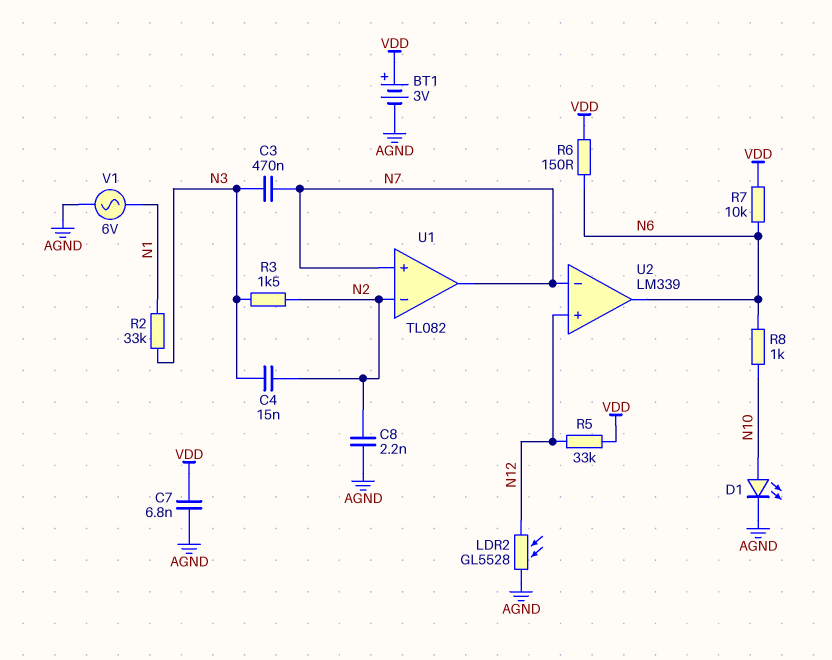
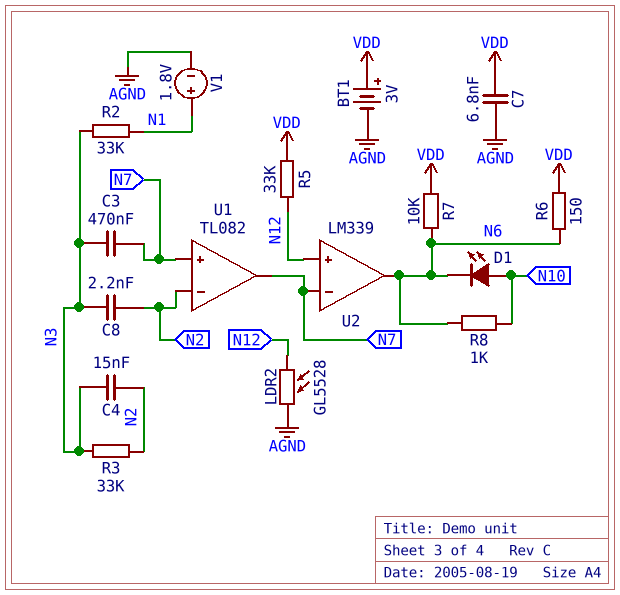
C8: 2.2nF (AGND, N2) -> 2.2nF (N2, N3)
D1: LED (A N10, K AGND) -> LED (A N10, K N6)
R3: 1.5k (N2, N3) -> 33k (N2, N3)
V1: AC 6V (AGND, N1) -> 1.8V (plus N1, minus AGND)

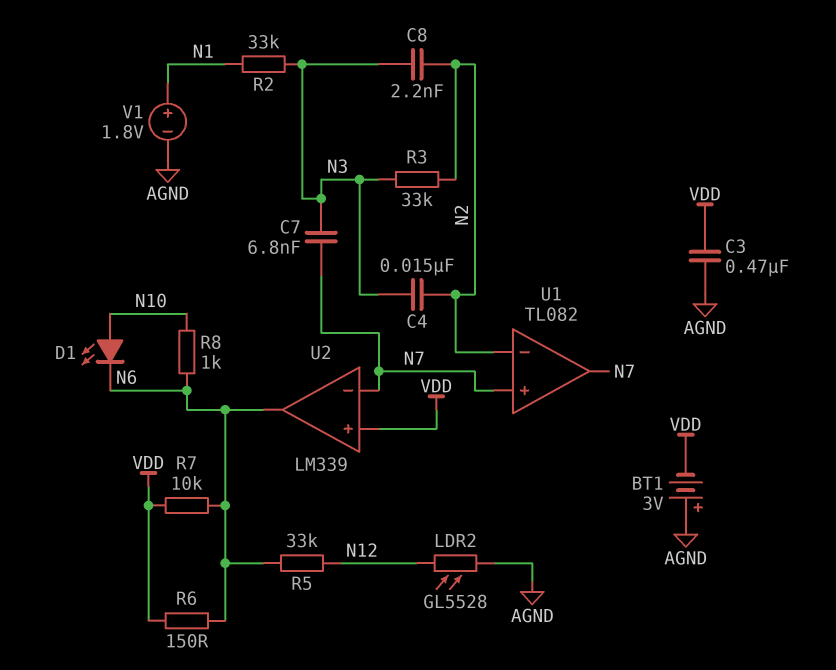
BT1: 3V (plus VDD, minus AGND) -> 3V (plus AGND, minus VDD)
C3: 470nF (N3, N7) -> 470nF (AGND, VDD)
C7: 6.8nF (AGND, VDD) -> 6.8nF (N3, N7)
R5: 33k (N12, VDD) -> 33k (N6, N12)
U2 pin in+: N12 -> VDD

